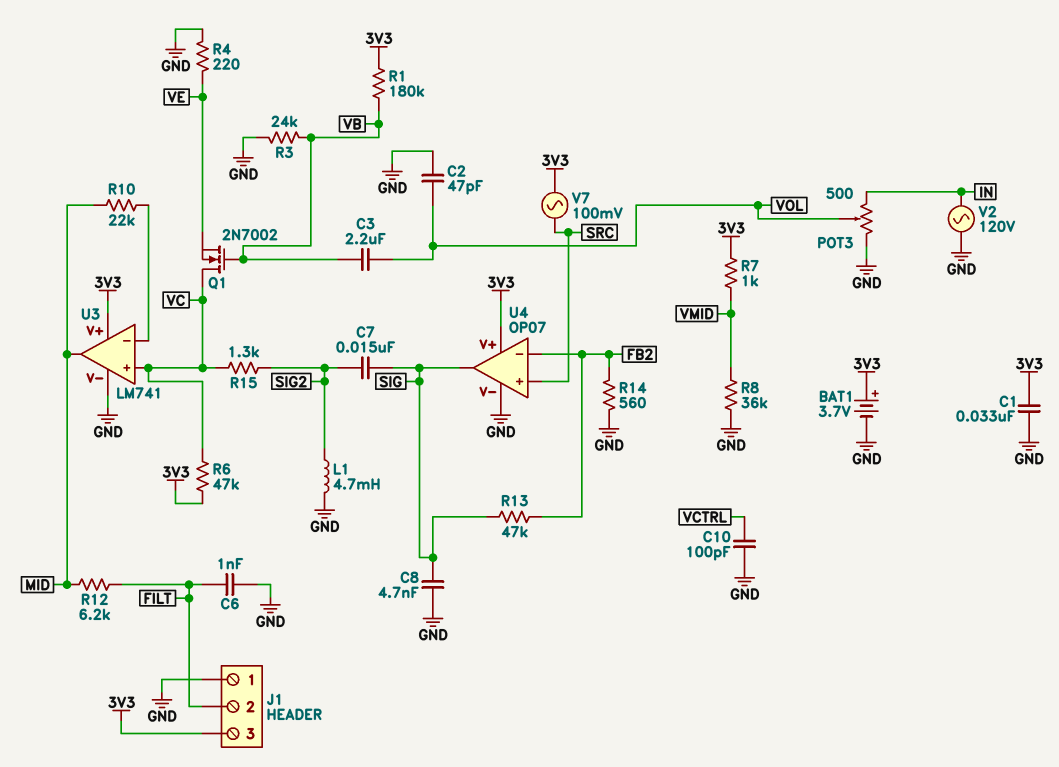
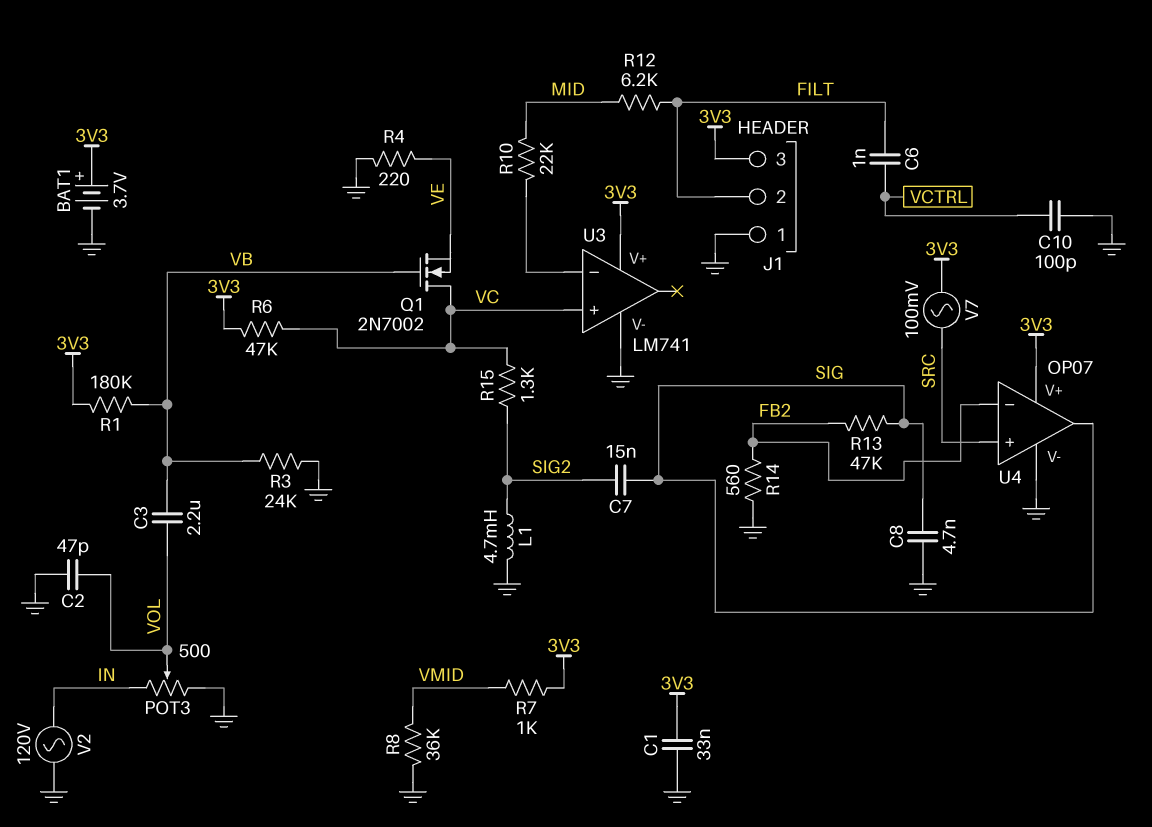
C6: 1nF (FILT, GND) -> 1nF (FILT, VCTRL)
U3 pin out: MID -> none

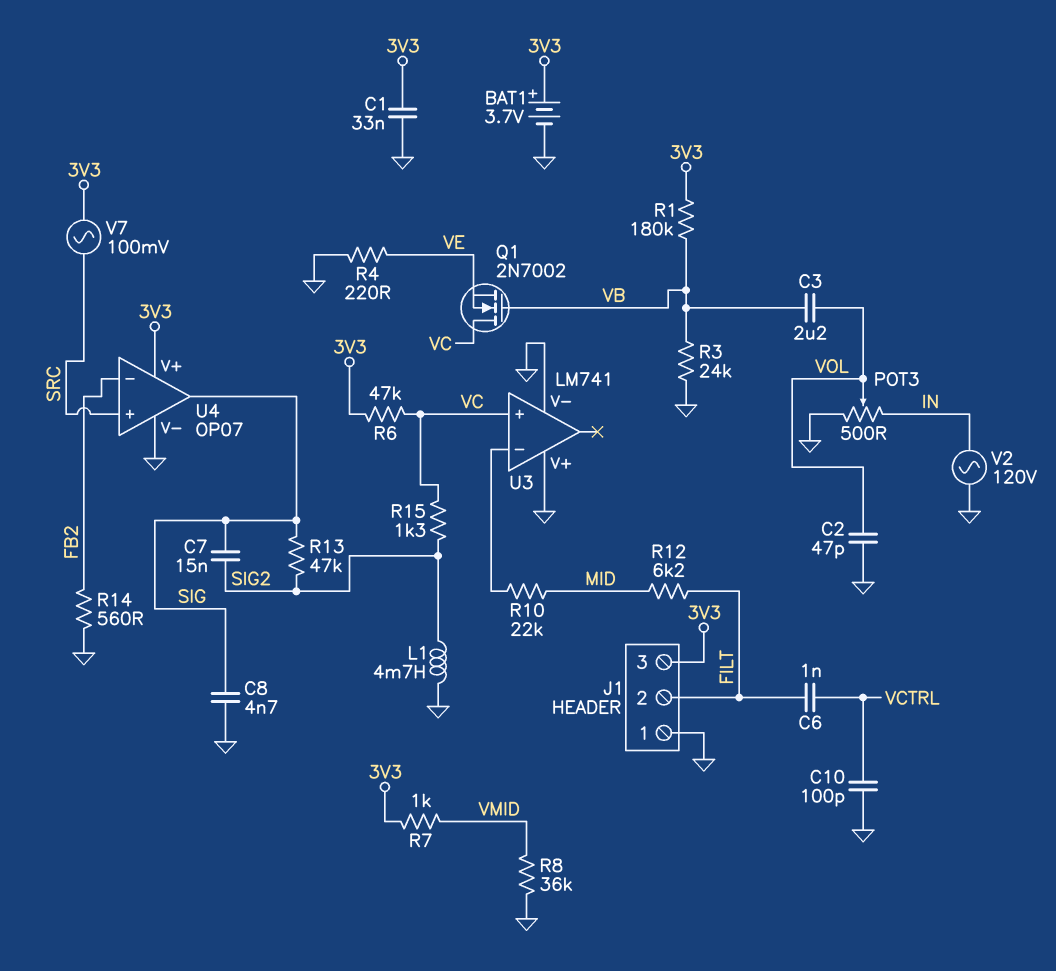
R13: 47k (FB2, SIG) -> 47k (SIG, SIG2)
U3 pin V+: 3V3 -> GND

